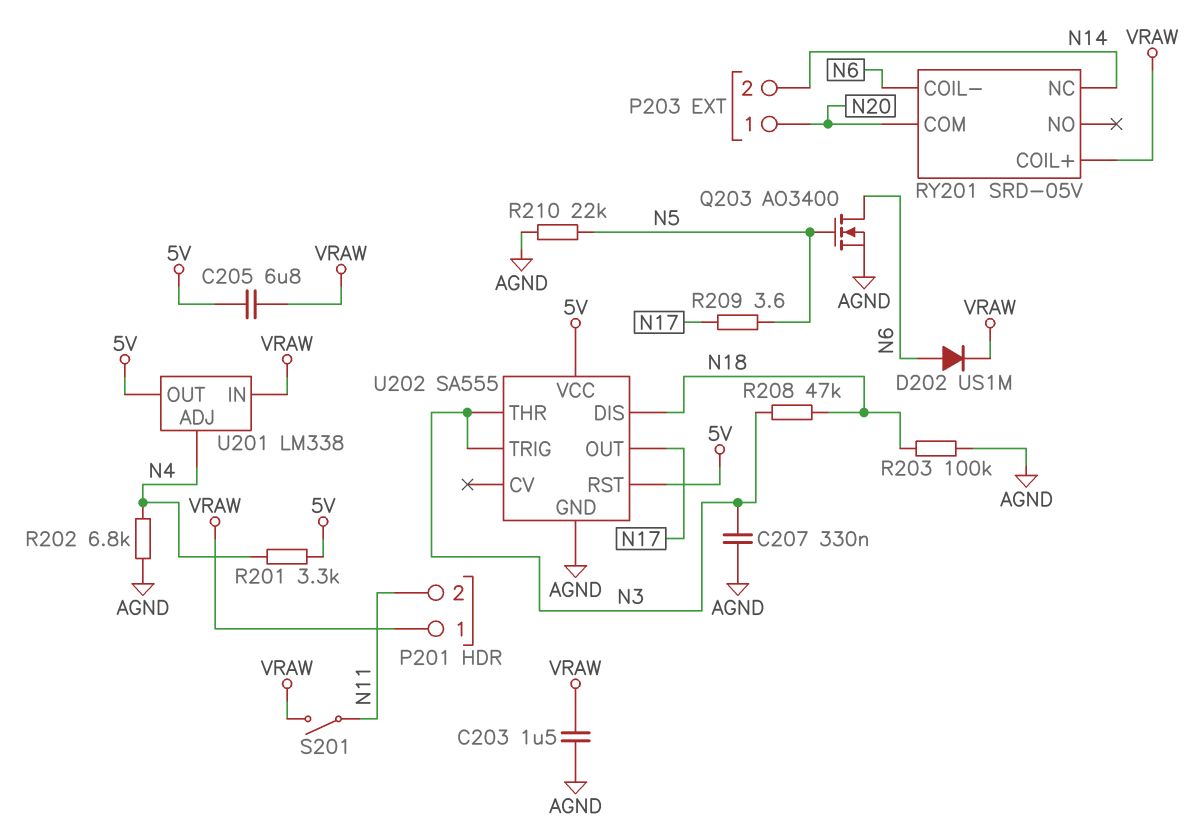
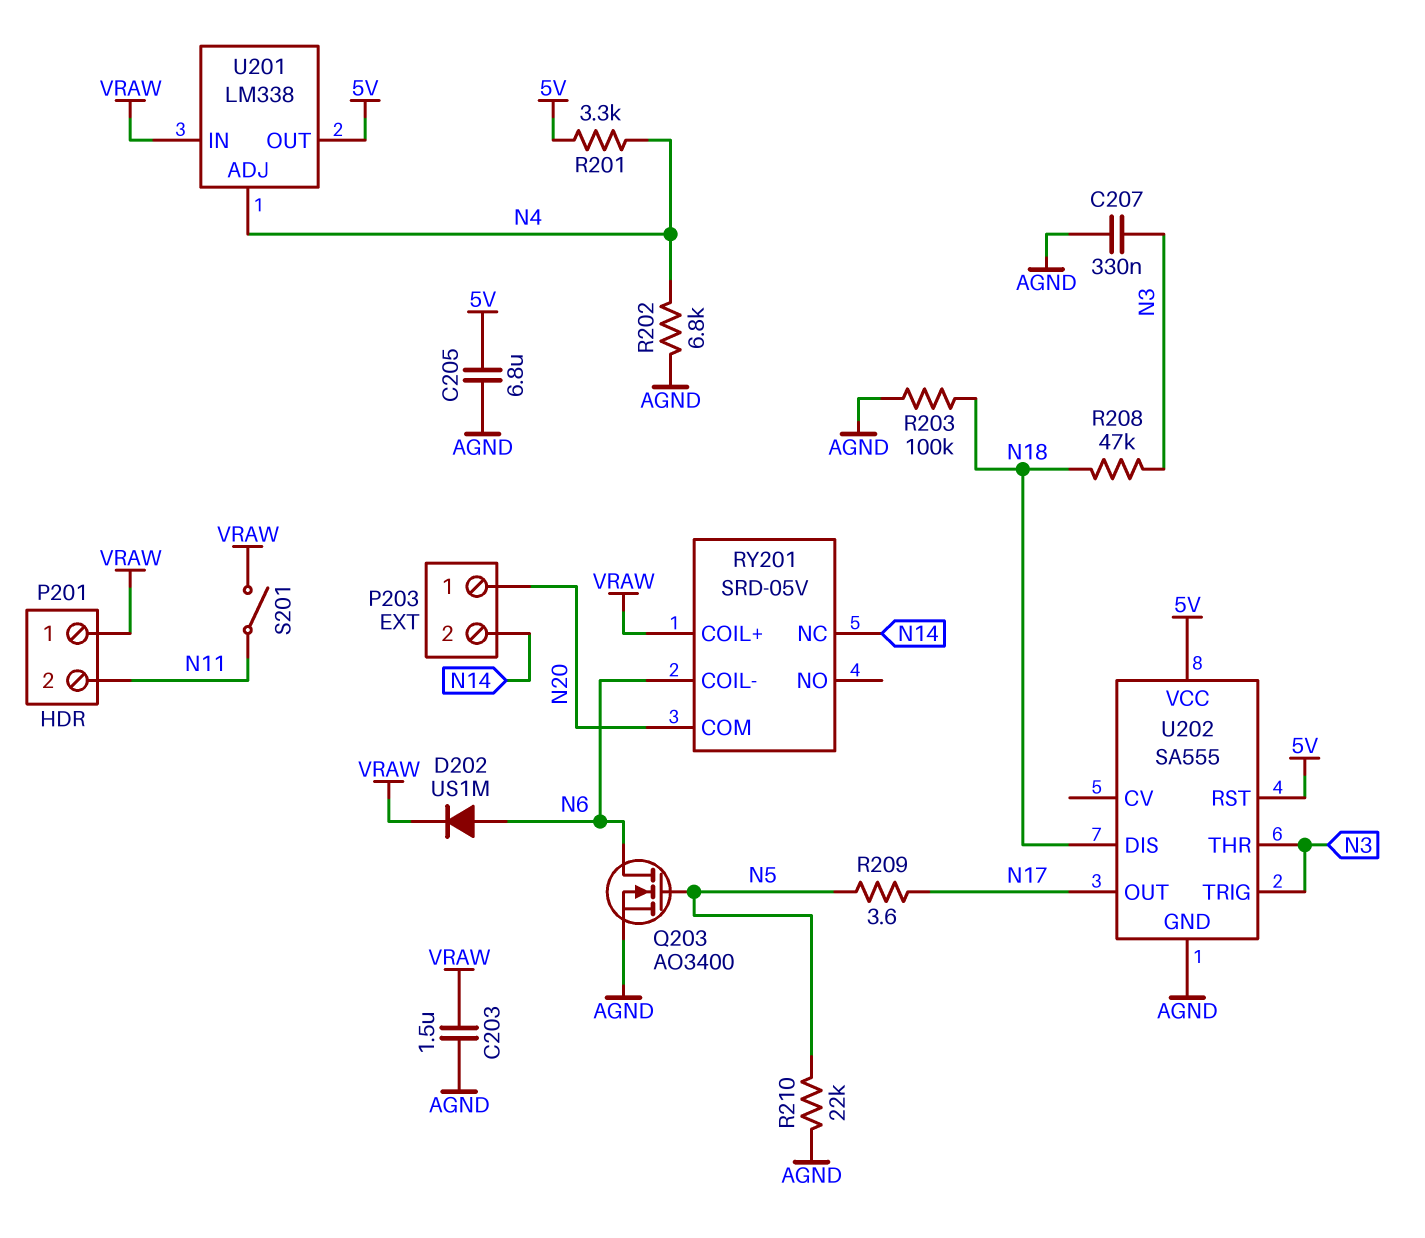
C205: 6.8uF (5V, VRAW) -> 6.8uF (5V, AGND)

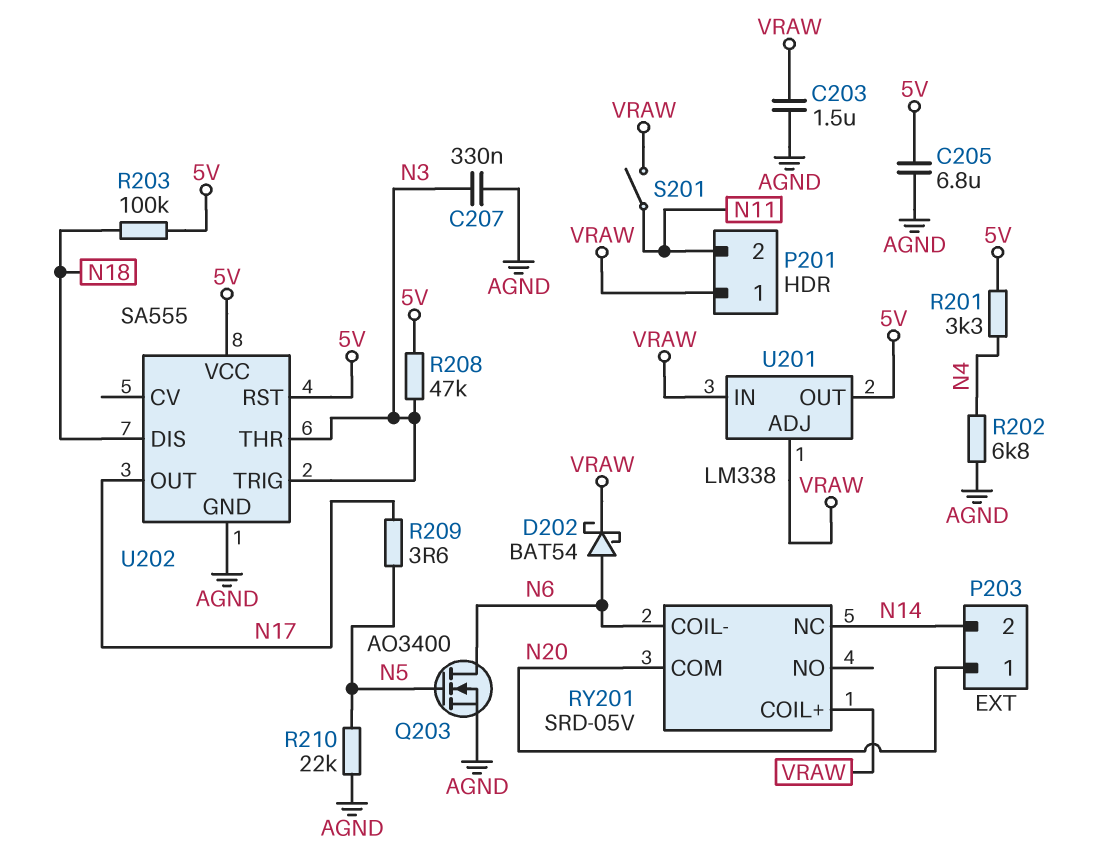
D202: diode US1M (A N6, K VRAW) -> schottky BAT54 (A N6, K VRAW)
R203: 100k (AGND, N18) -> 100k (5V, N18)
R208: 47k (N3, N18) -> 47k (5V, N3)
U201 pin ADJ: N4 -> VRAW

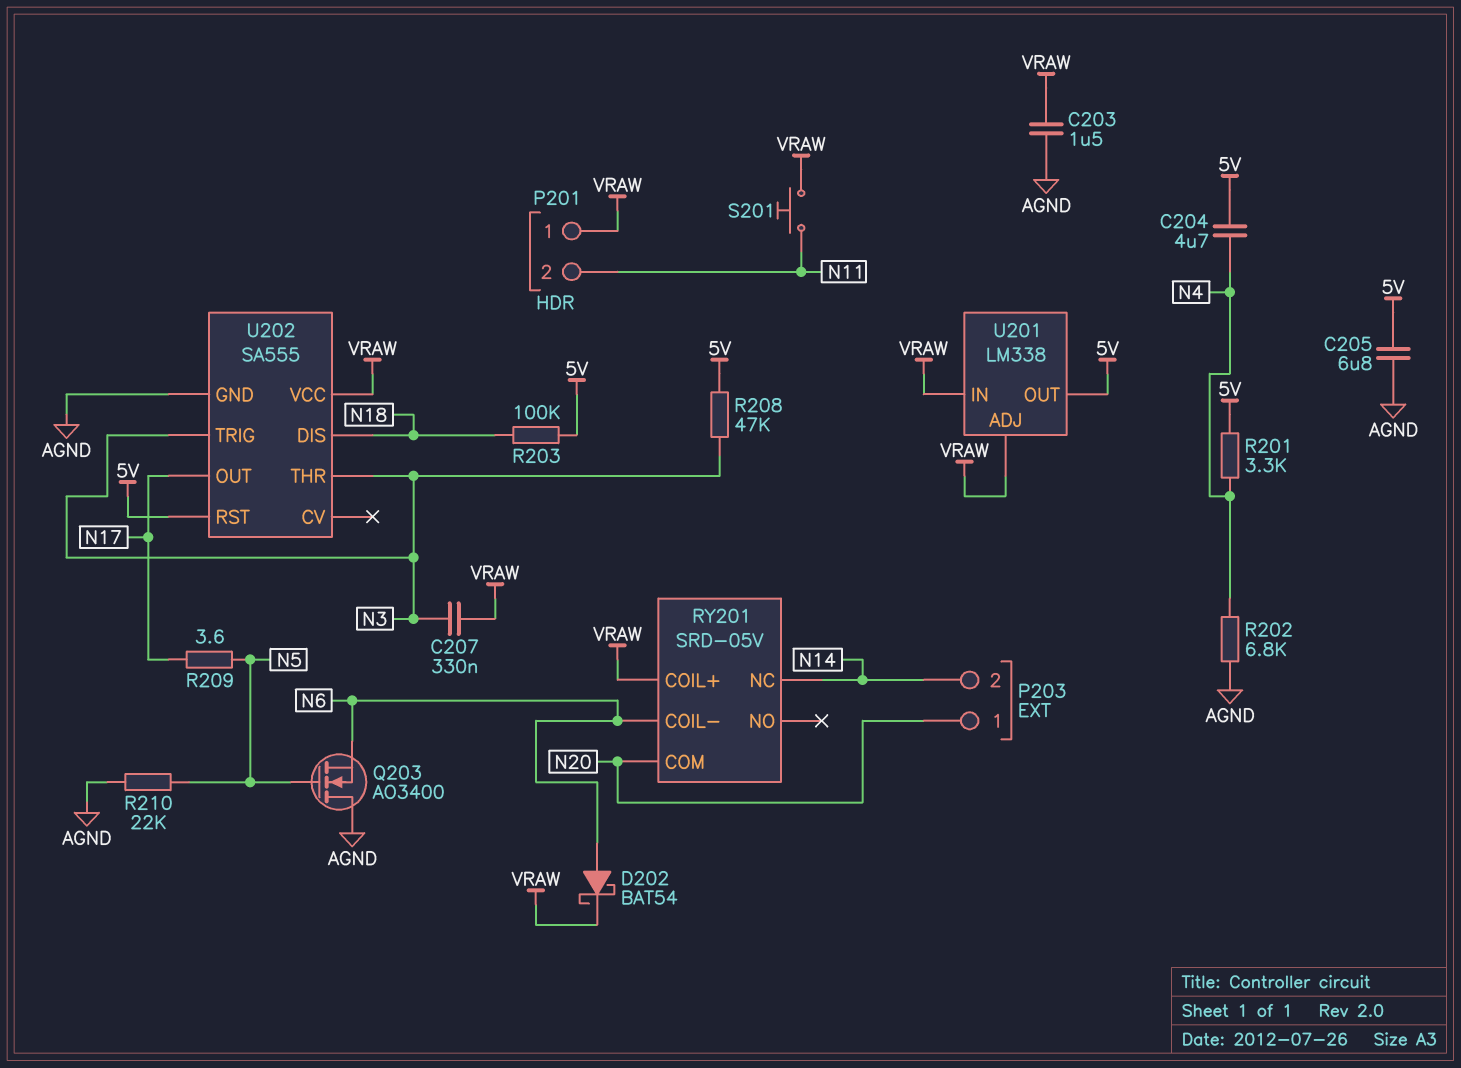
C204: none -> 4.7uF (5V, N4)
C207: 330nF (AGND, N3) -> 330nF (N3, VRAW)
Q203: NMOS AO3400 (G N5, D N6, S AGND) -> NMOS AO3400 (G N5, D AGND, S N6)
S201: switch (N11, VRAW) -> button (N11, VRAW)
U202 pin VCC: 5V -> VRAW

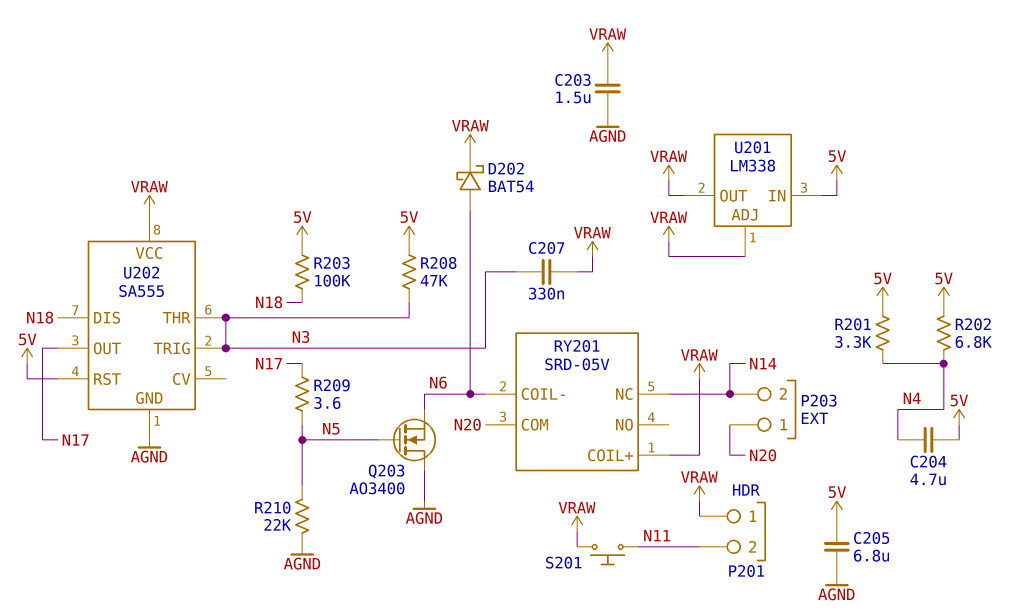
R202: 6.8k (AGND, N4) -> 6.8k (5V, N4)
U201 pin IN: VRAW -> 5V
U201 pin OUT: 5V -> VRAW

